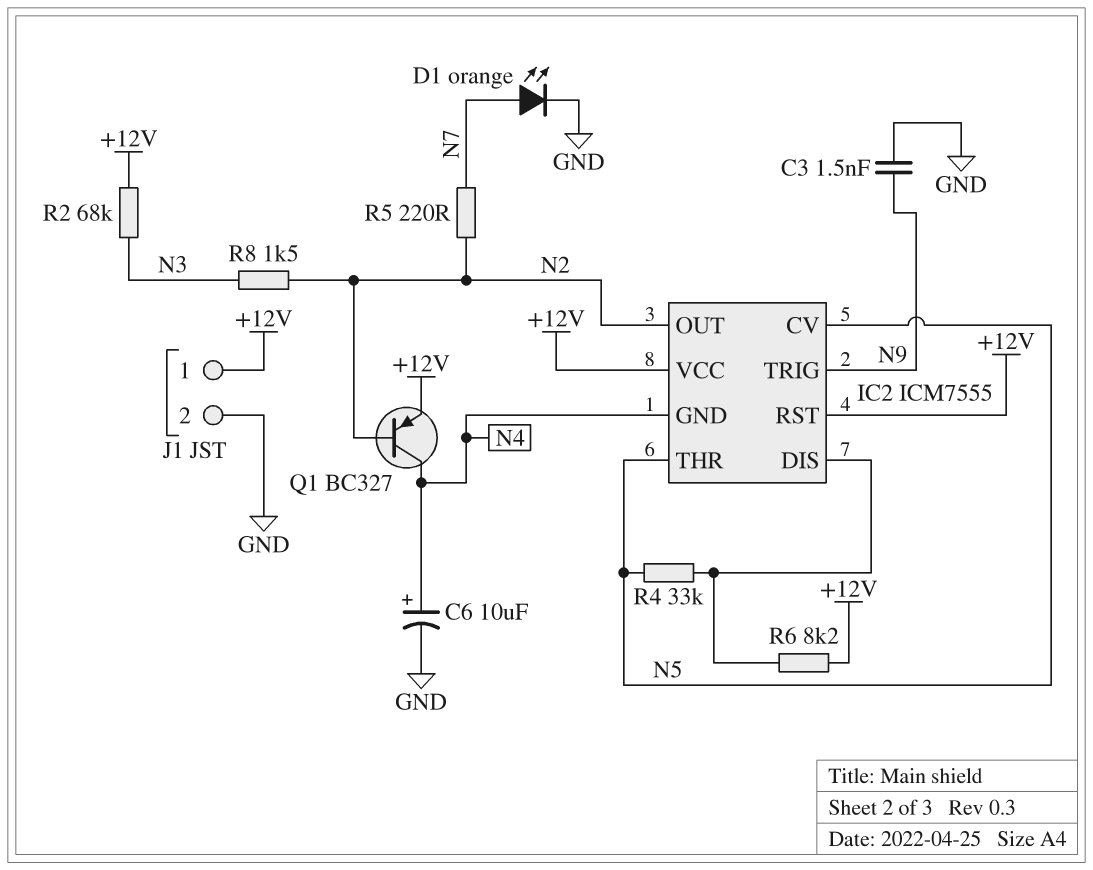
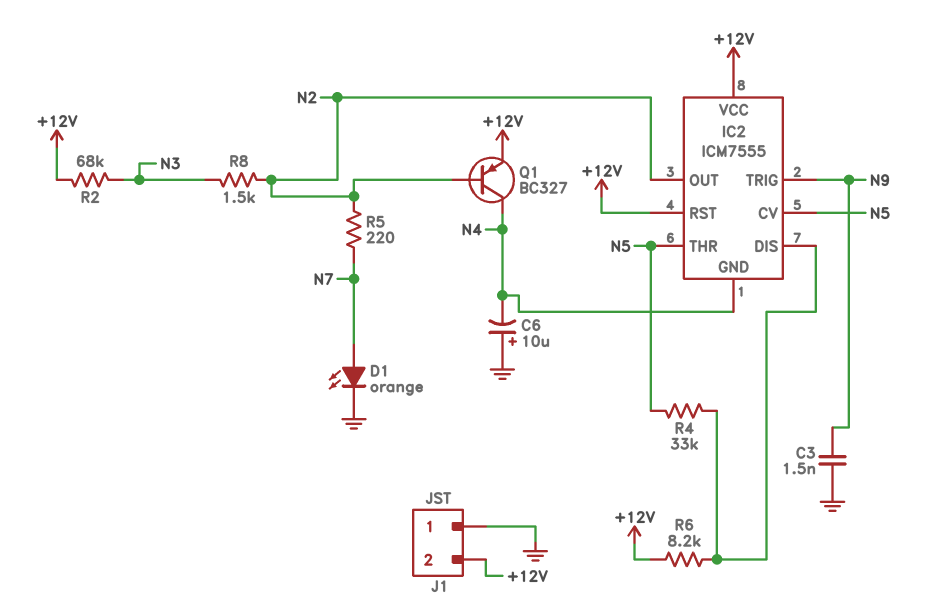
C6: 10uF (plus N4, minus GND) -> 10uF (plus GND, minus N4)
J1 pin 1: +12V -> GND
J1 pin 2: GND -> +12V

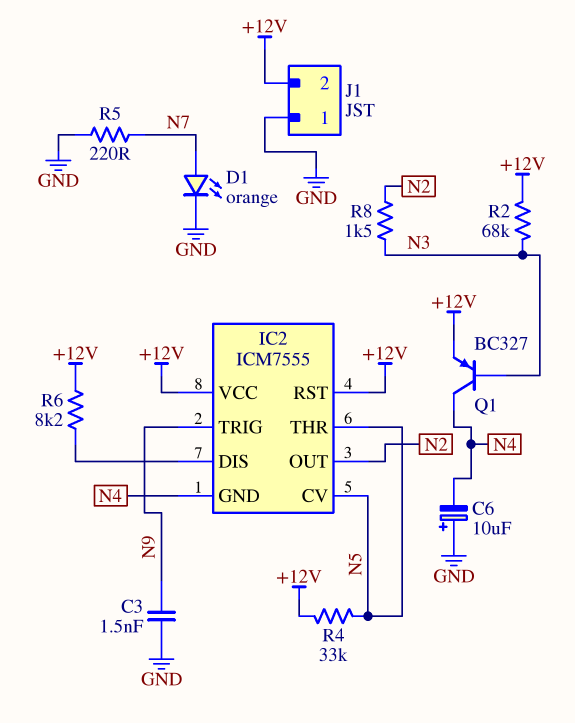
Q1: PNP BC327 (B N2, C N4, E +12V) -> PNP BC327 (B N3, C N4, E +12V)
R4: 33k (IC2/DIS, N5) -> 33k (+12V, N5)
R5: 220 (N2, N7) -> 220 (GND, N7)

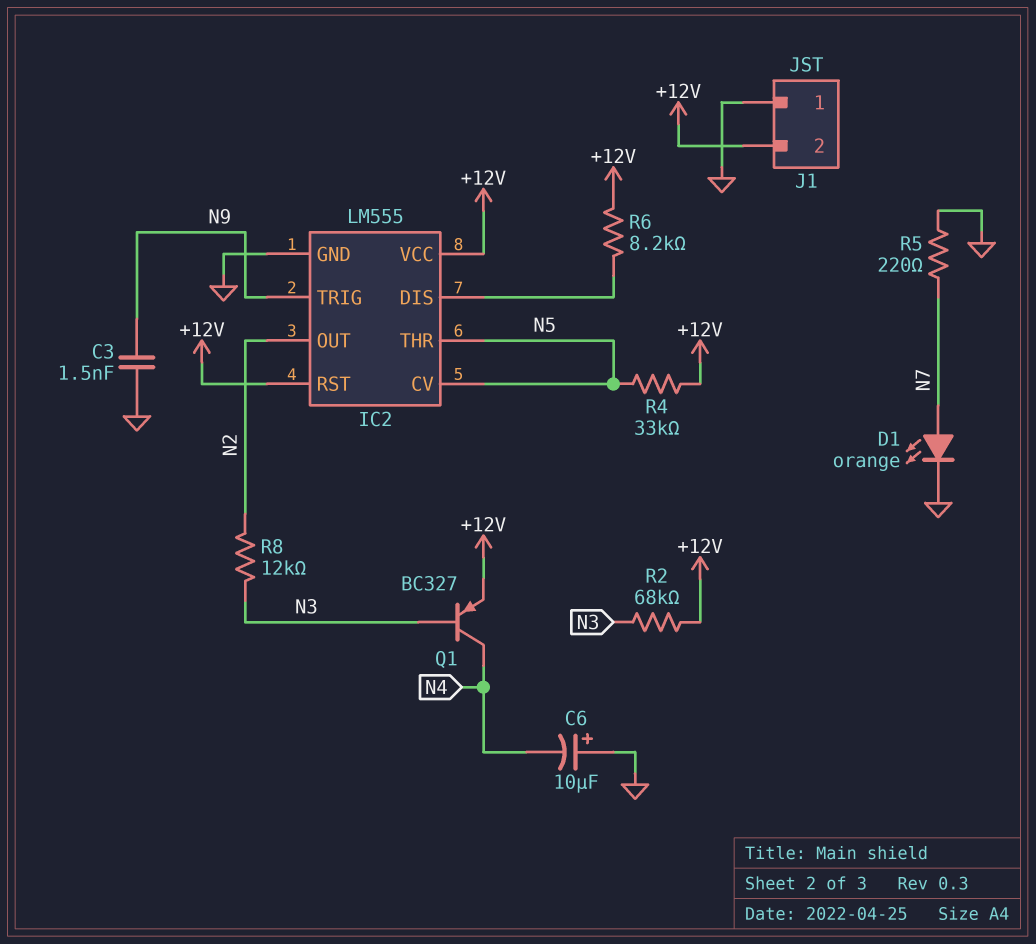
IC2: ICM7555 -> LM555
IC2 pin GND: N4 -> GND
R8: 1.5k (N2, N3) -> 12k (N2, N3)

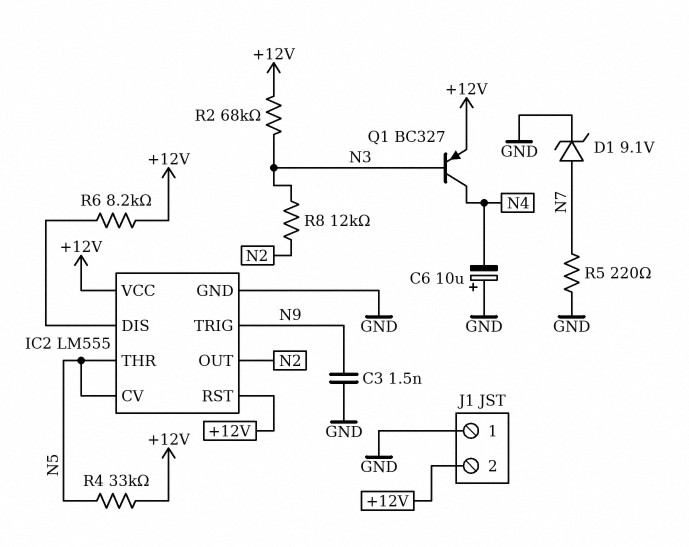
D1: LED orange (A N7, K GND) -> zener 9.1V (A N7, K GND)

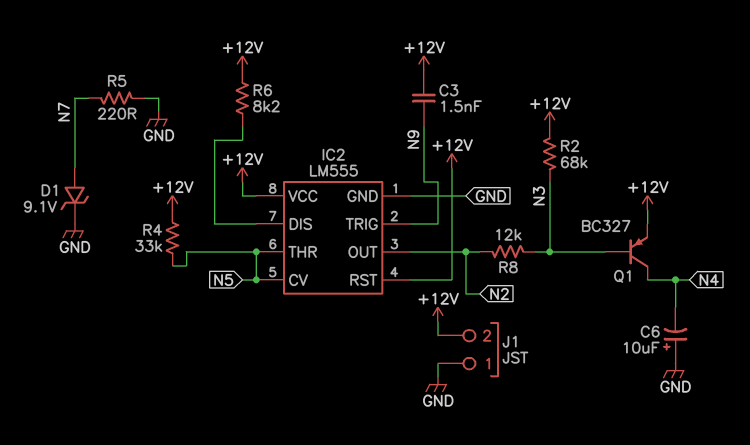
C3: 1.5nF (GND, N9) -> 1.5nF (+12V, N9)

